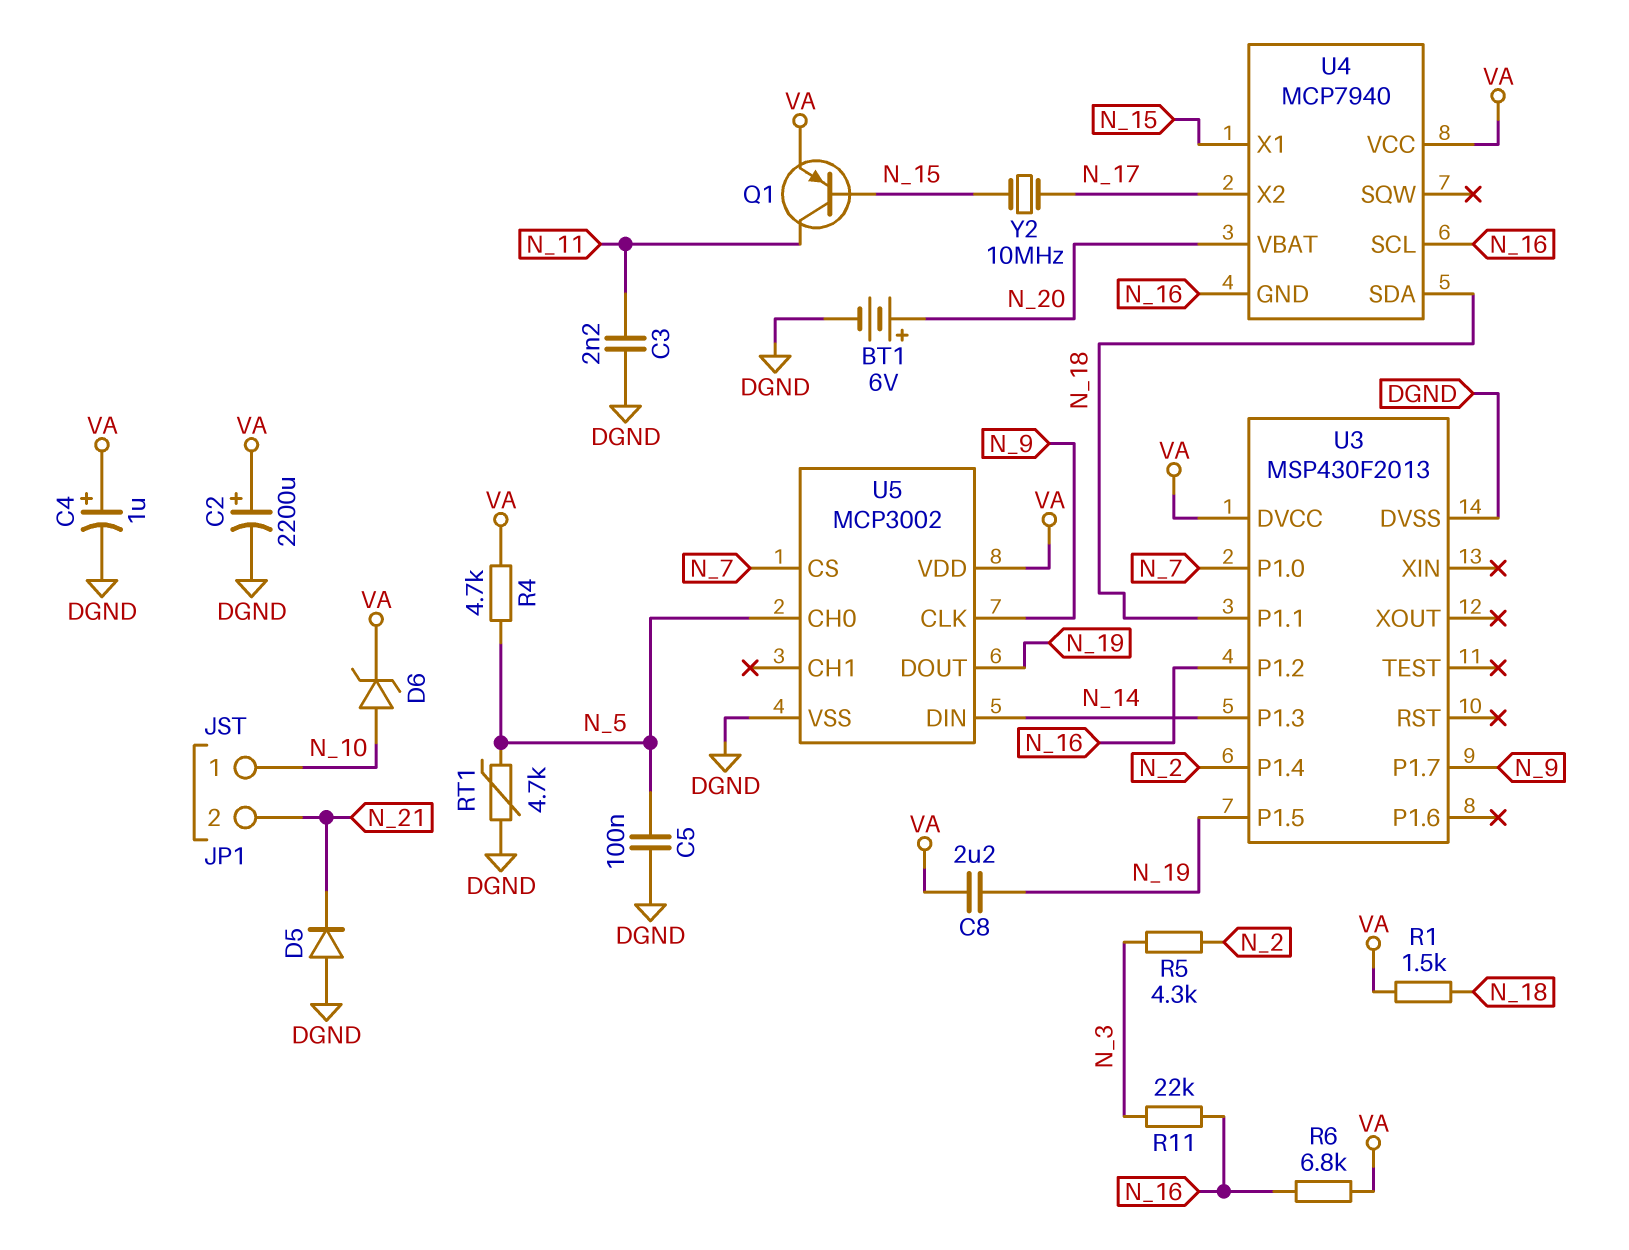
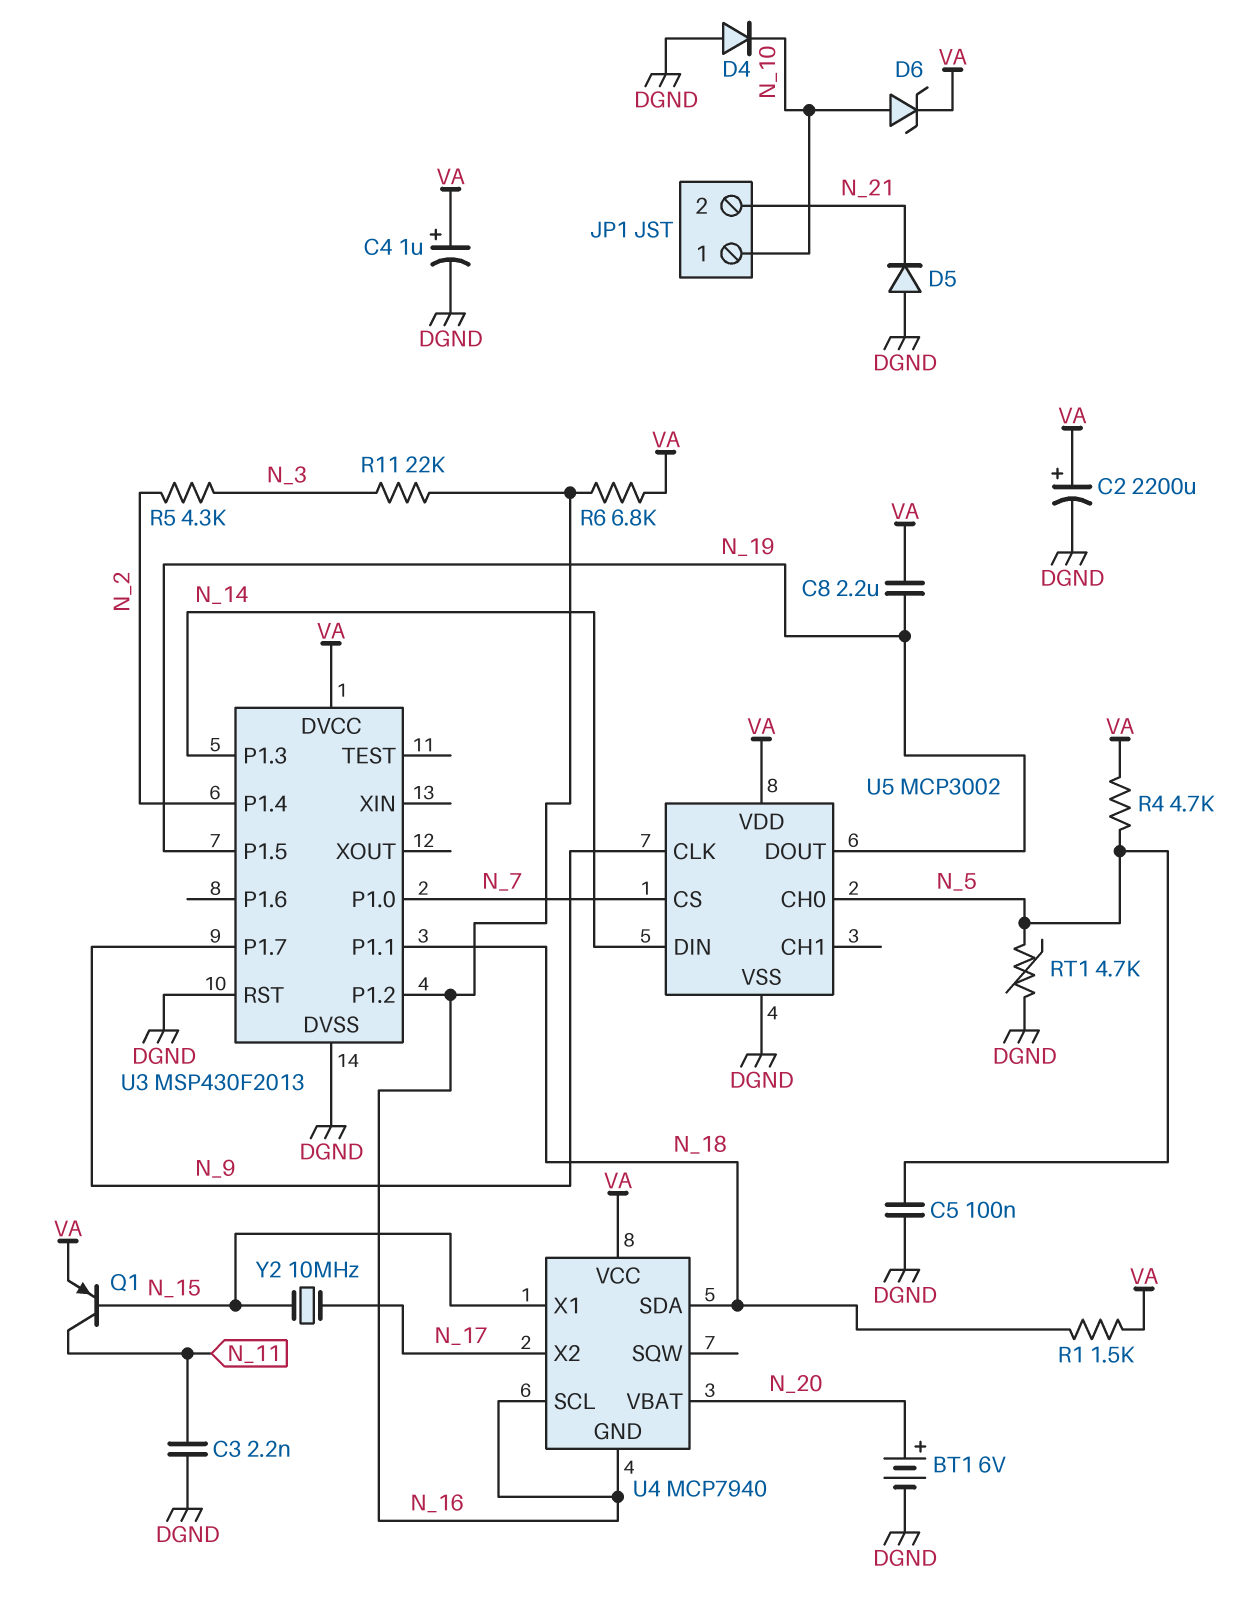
D4: none -> diode (A DGND, K N_10)
U3 pin RST: none -> DGND

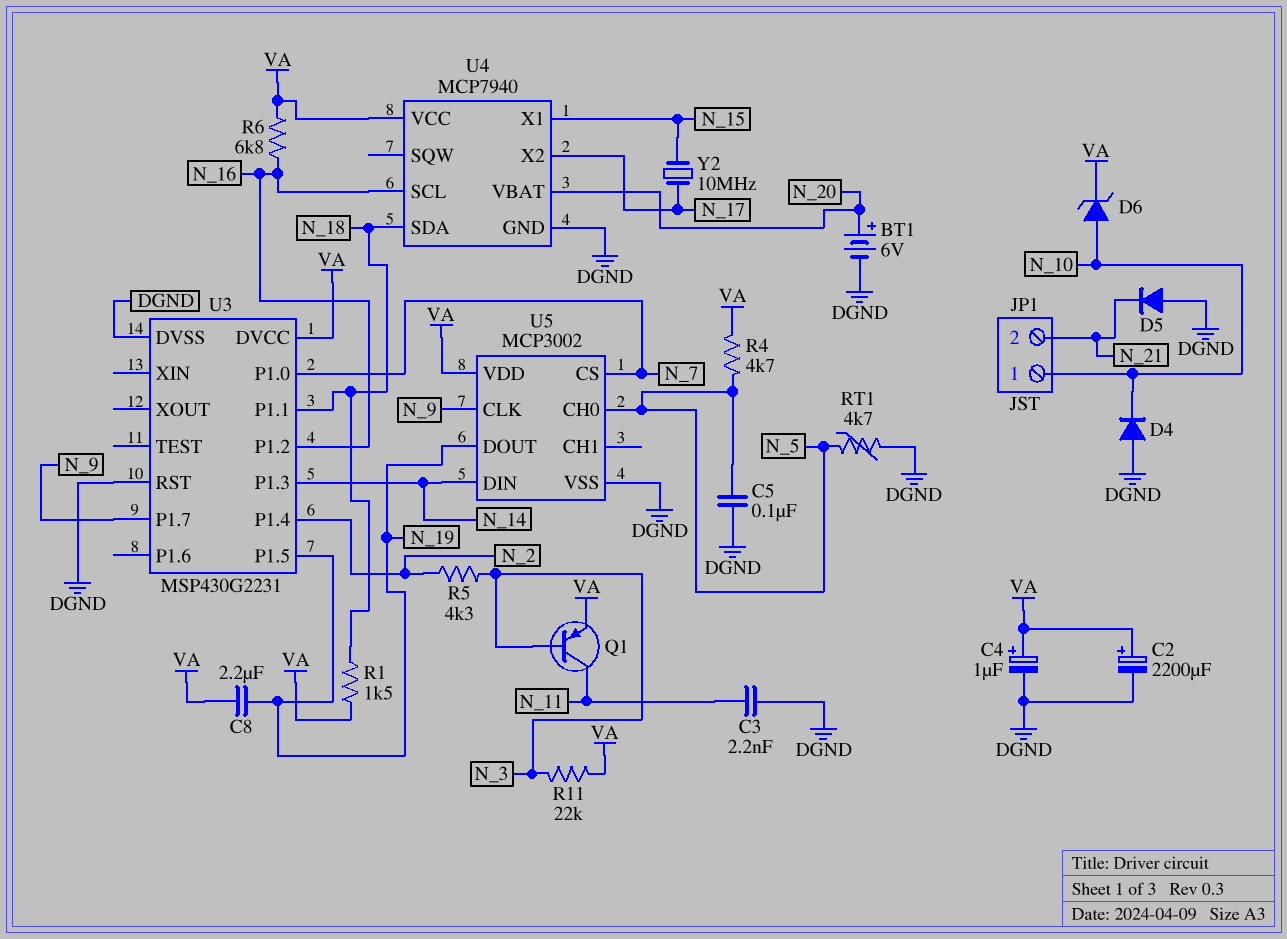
Q1: PNP (B N_15, C N_11, E VA) -> PNP (B N_3, C N_11, E VA)
R11: 22k (N_3, N_16) -> 22k (N_3, VA)
U3: MSP430F2013 -> MSP430G2231
U4 pin GND: N_16 -> DGND

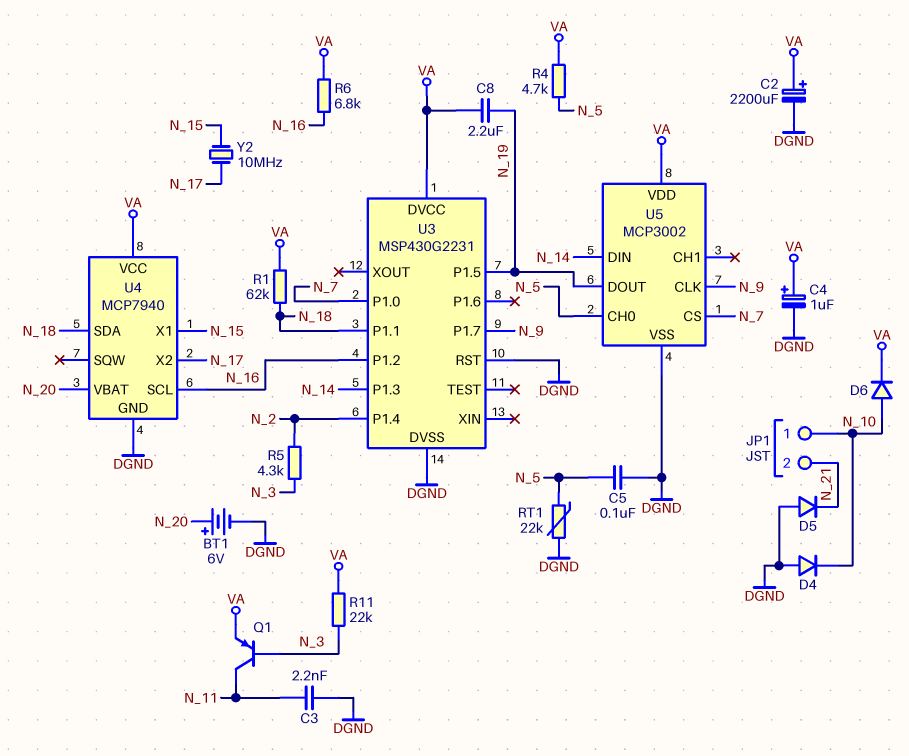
D6: zener (A N_10, K VA) -> diode (A N_10, K VA)
R1: 1.5k (N_18, VA) -> 62k (N_18, VA)
RT1: 4.7k (DGND, N_5) -> 22k (DGND, N_5)

